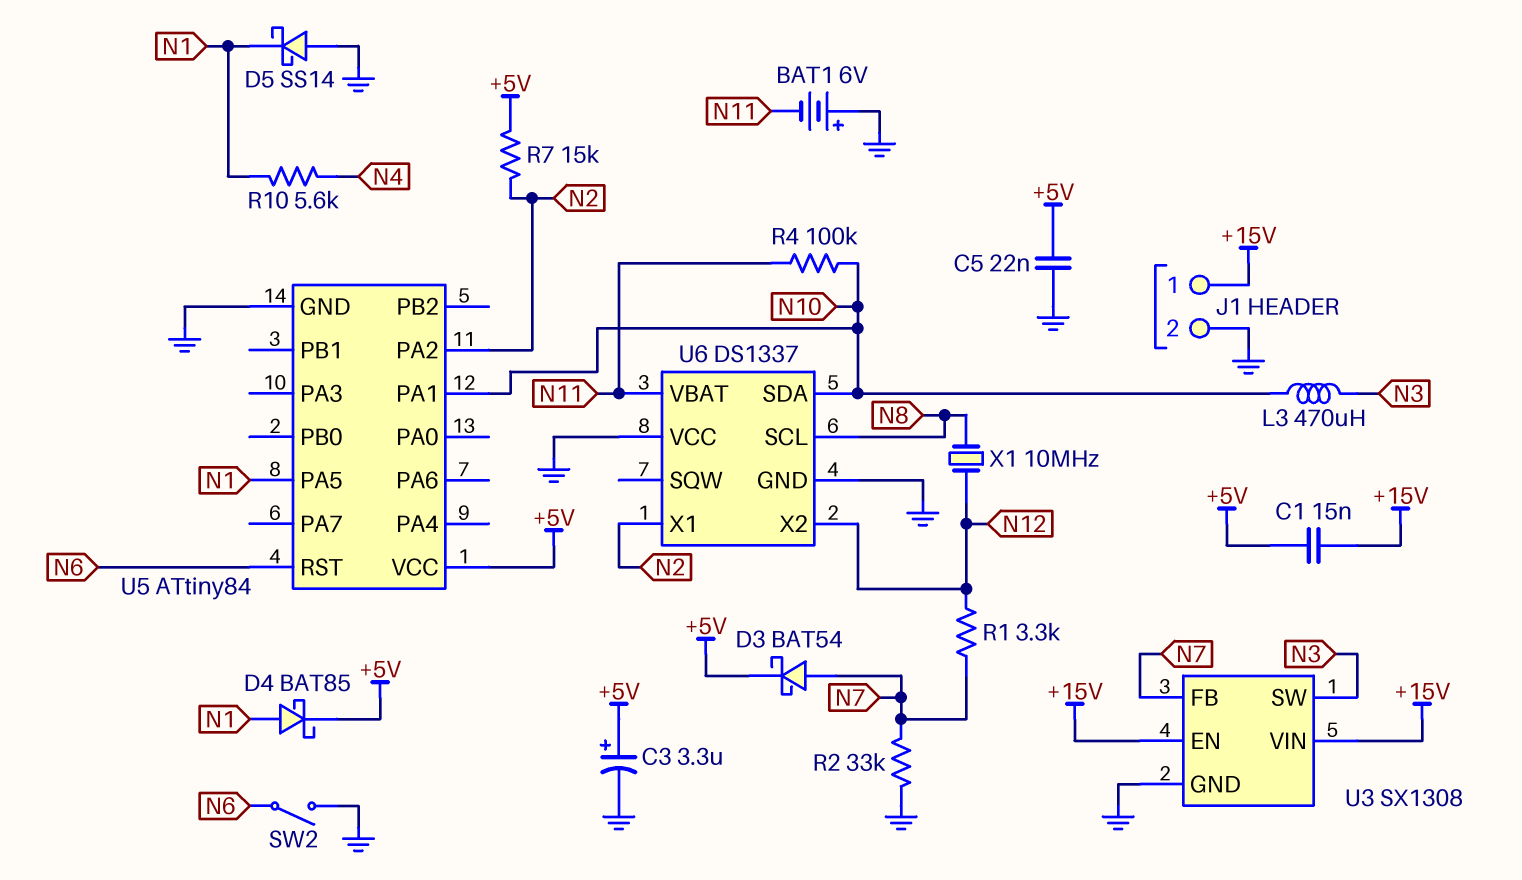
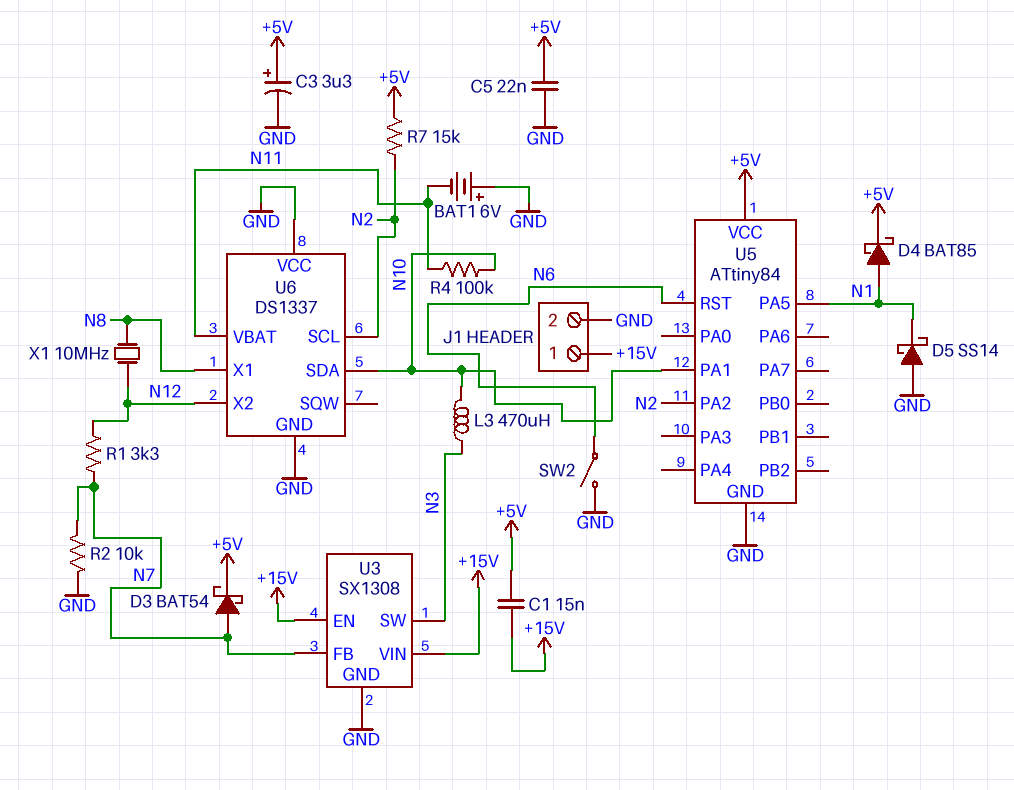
R2: 33k (GND, N7) -> 10k (GND, N7)
R10: 5.6k (N1, N4) -> none
U6 pin SCL: N8 -> N2
U6 pin X1: N2 -> N8

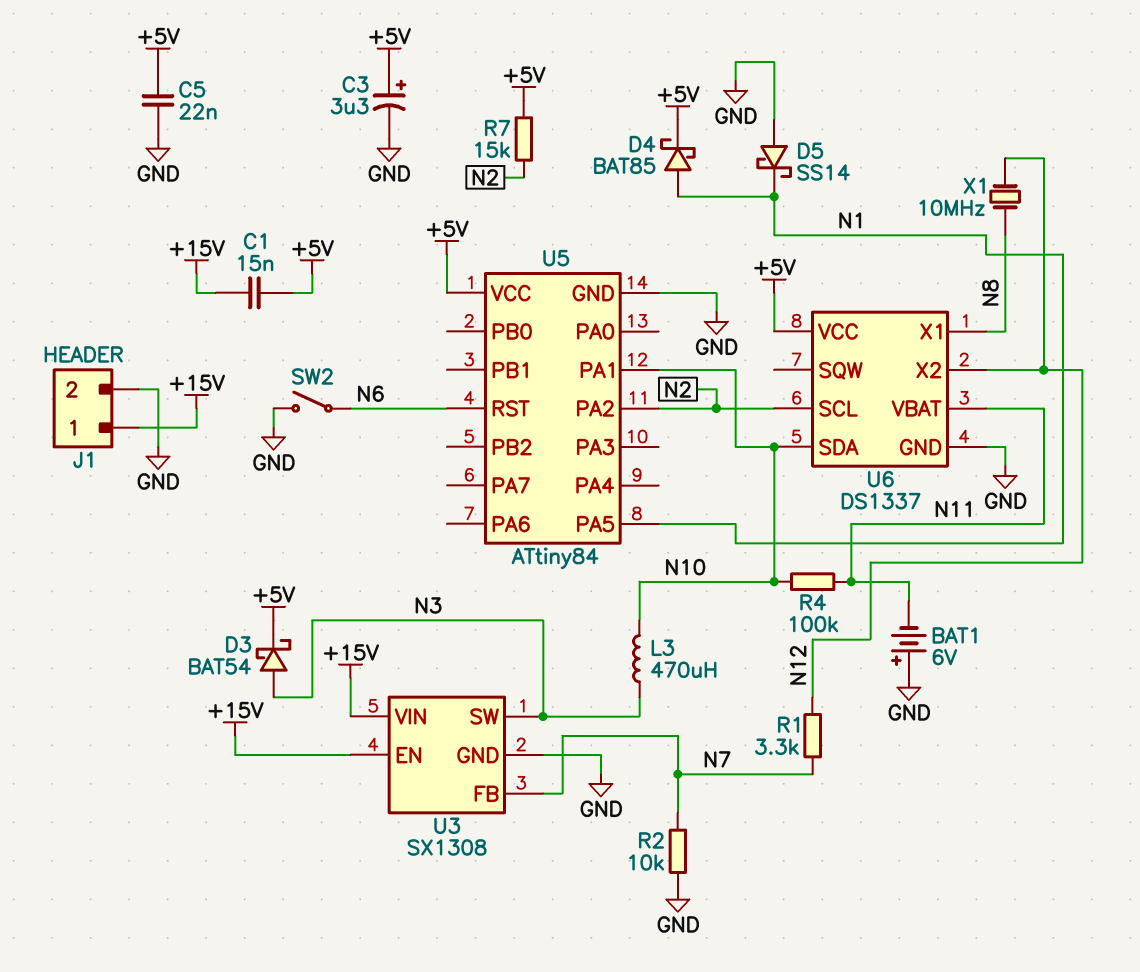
D3: schottky BAT54 (A N7, K +5V) -> schottky BAT54 (A N3, K +5V)
U6 pin VCC: GND -> +5V

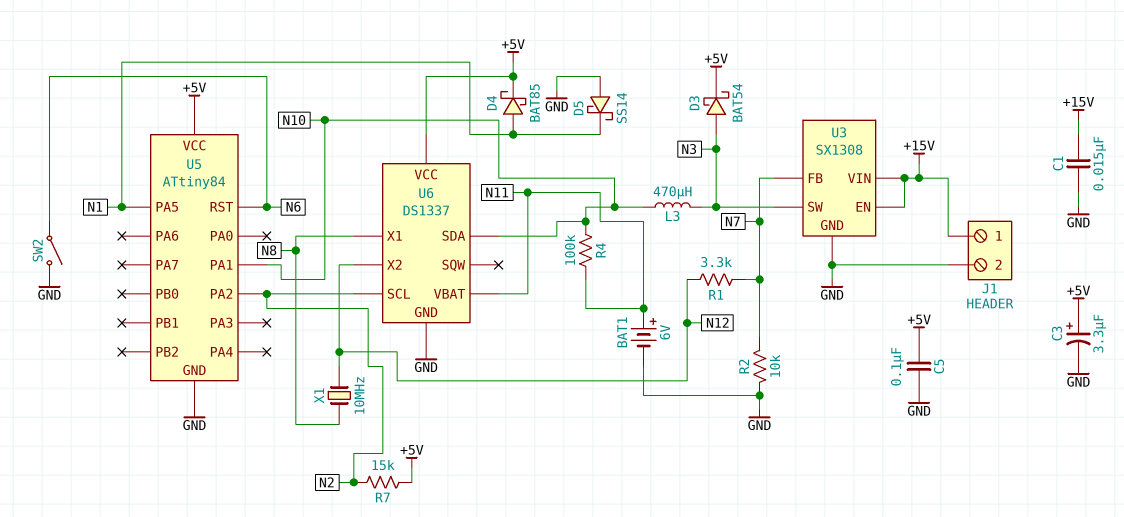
BAT1: 6V (plus GND, minus N11) -> 6V (plus N11, minus GND)
C1: 15nF (+5V, +15V) -> 15nF (+15V, GND)
C5: 22nF (+5V, GND) -> 100nF (+5V, GND)

